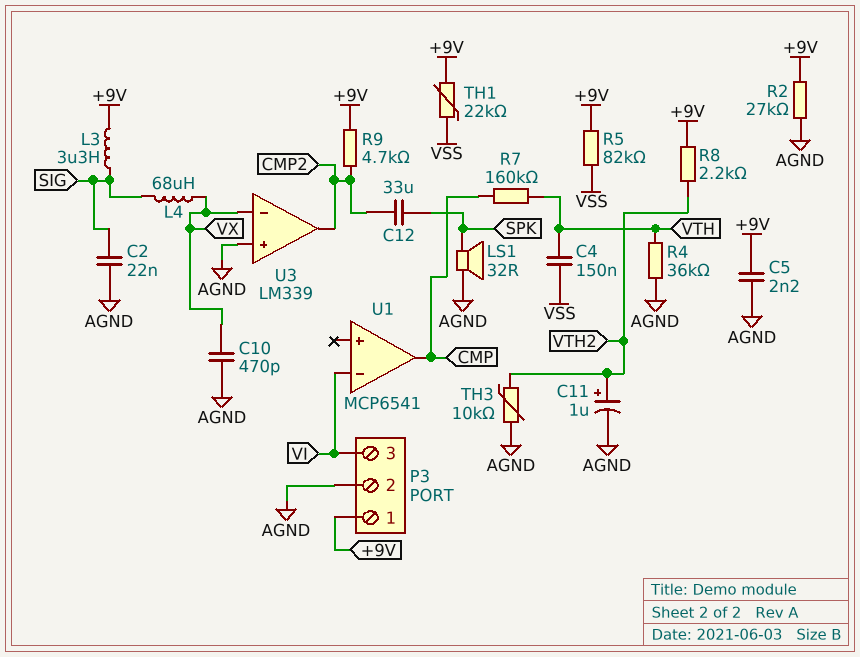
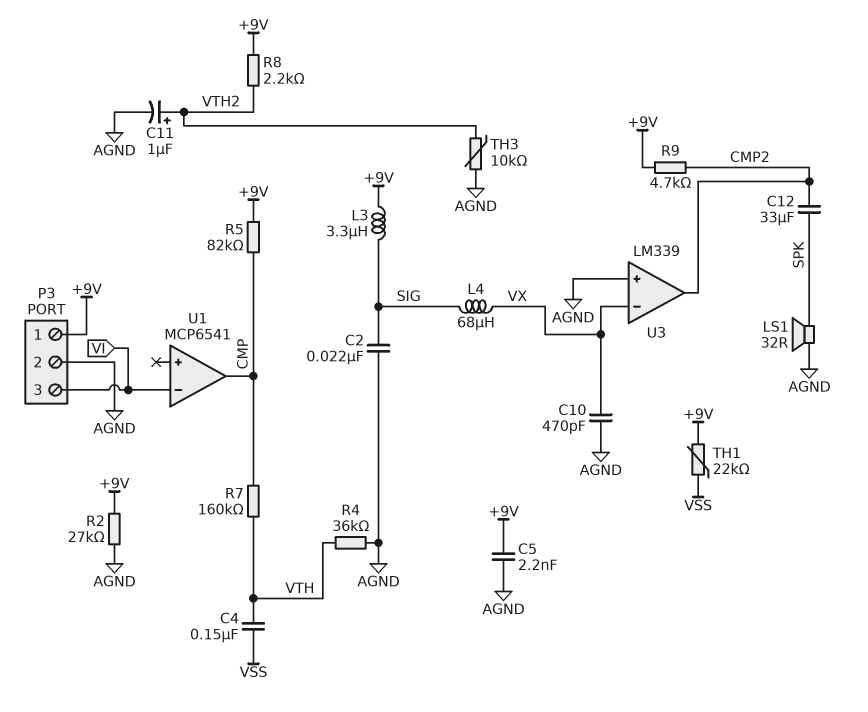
R5: 82k (+9V, VSS) -> 82k (+9V, CMP)

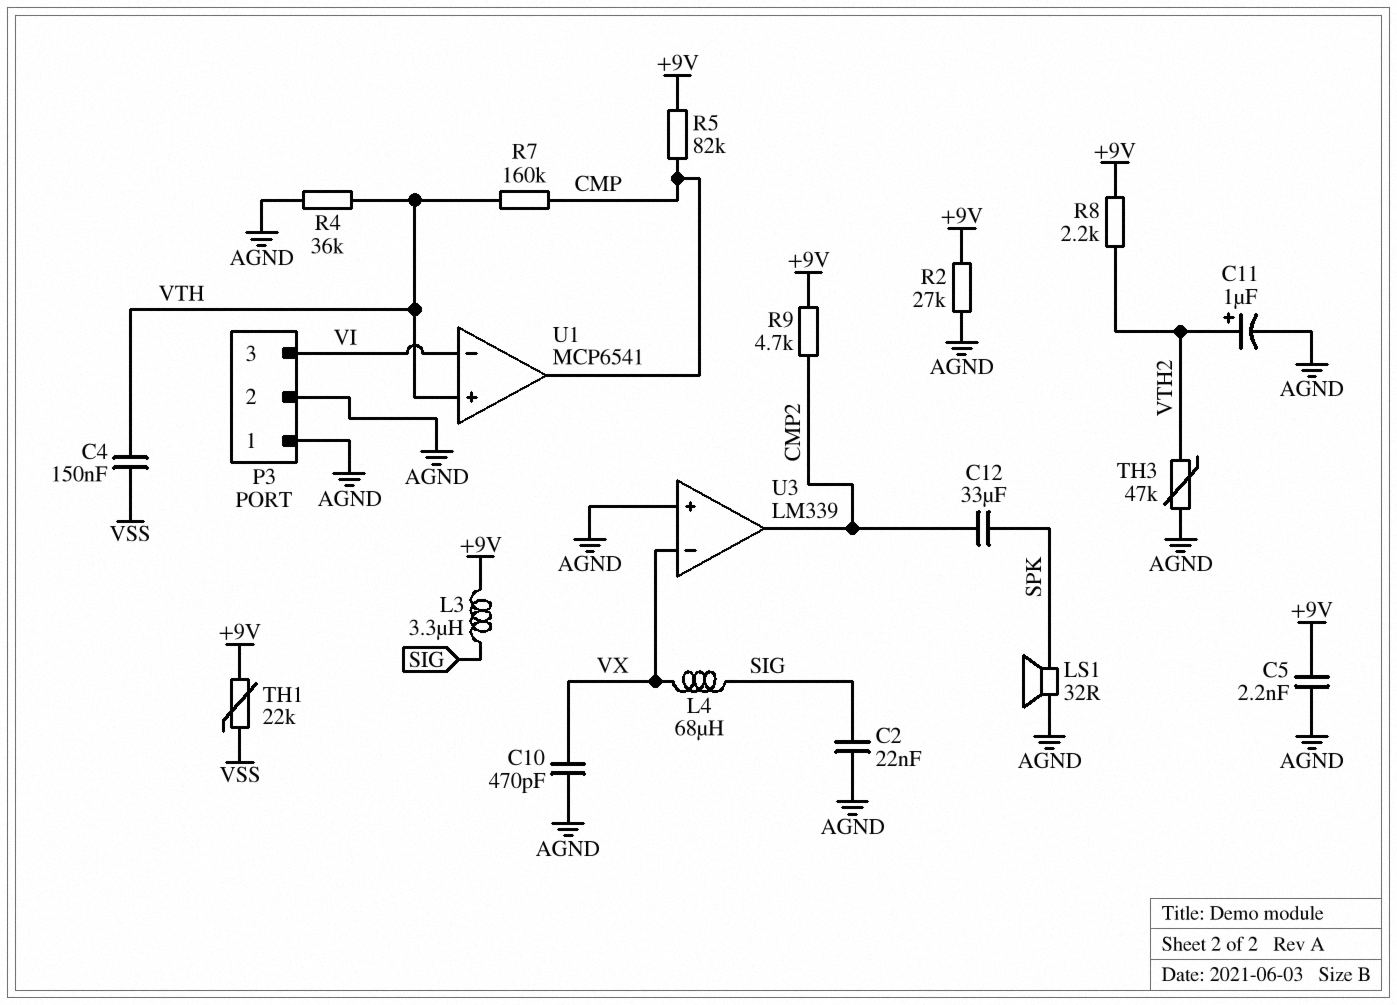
P3 pin 1: +9V -> AGND
TH3: 10k (AGND, VTH2) -> 47k (AGND, VTH2)
U1 pin in+: none -> VTH

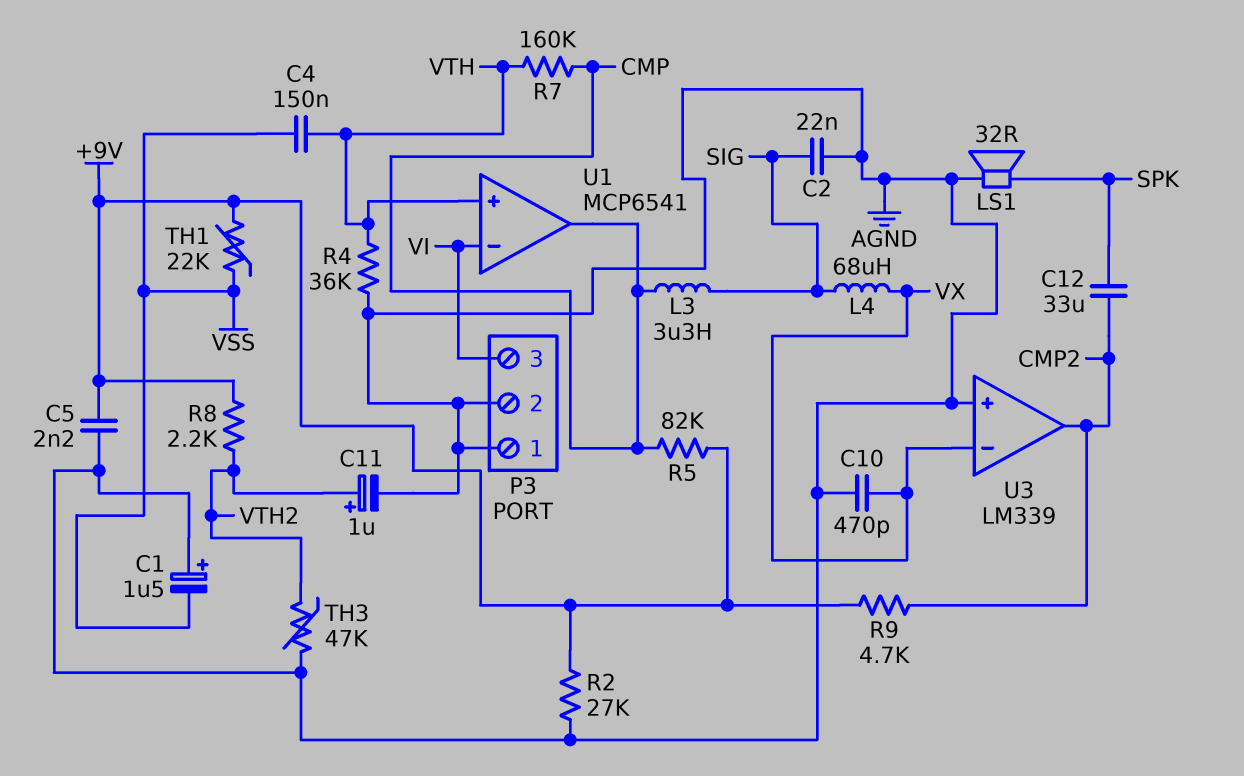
C1: none -> 1.5uF (plus AGND, minus VSS)
L3: 3.3uH (+9V, SIG) -> 3.3uH (CMP, SIG)

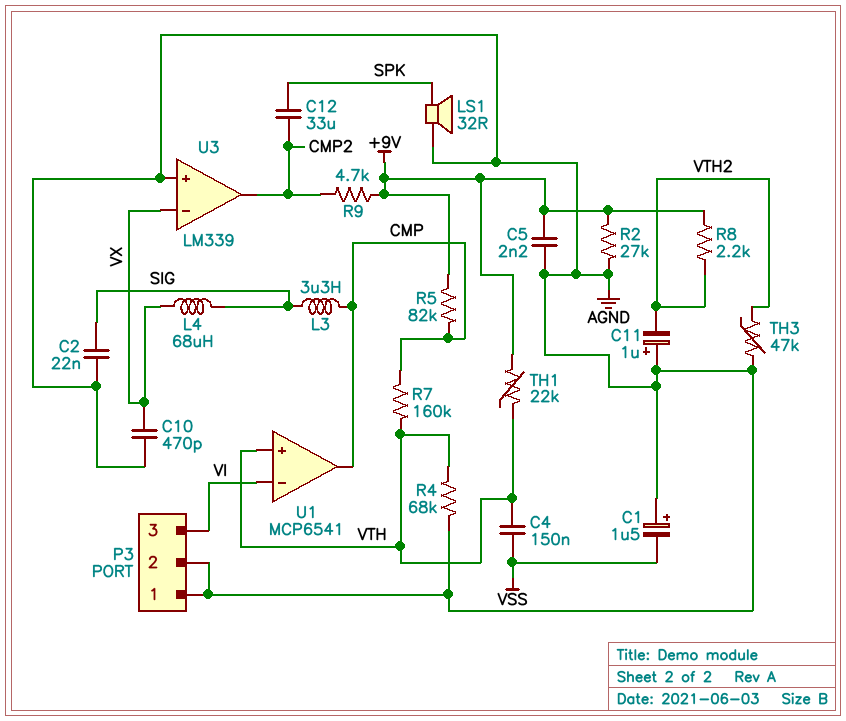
C11: 1uF (plus VTH2, minus AGND) -> 1uF (plus AGND, minus VTH2)
R4: 36k (AGND, VTH) -> 68k (AGND, VTH)
TH1: 22k (+9V, VSS) -> 22k (+9V, VTH)

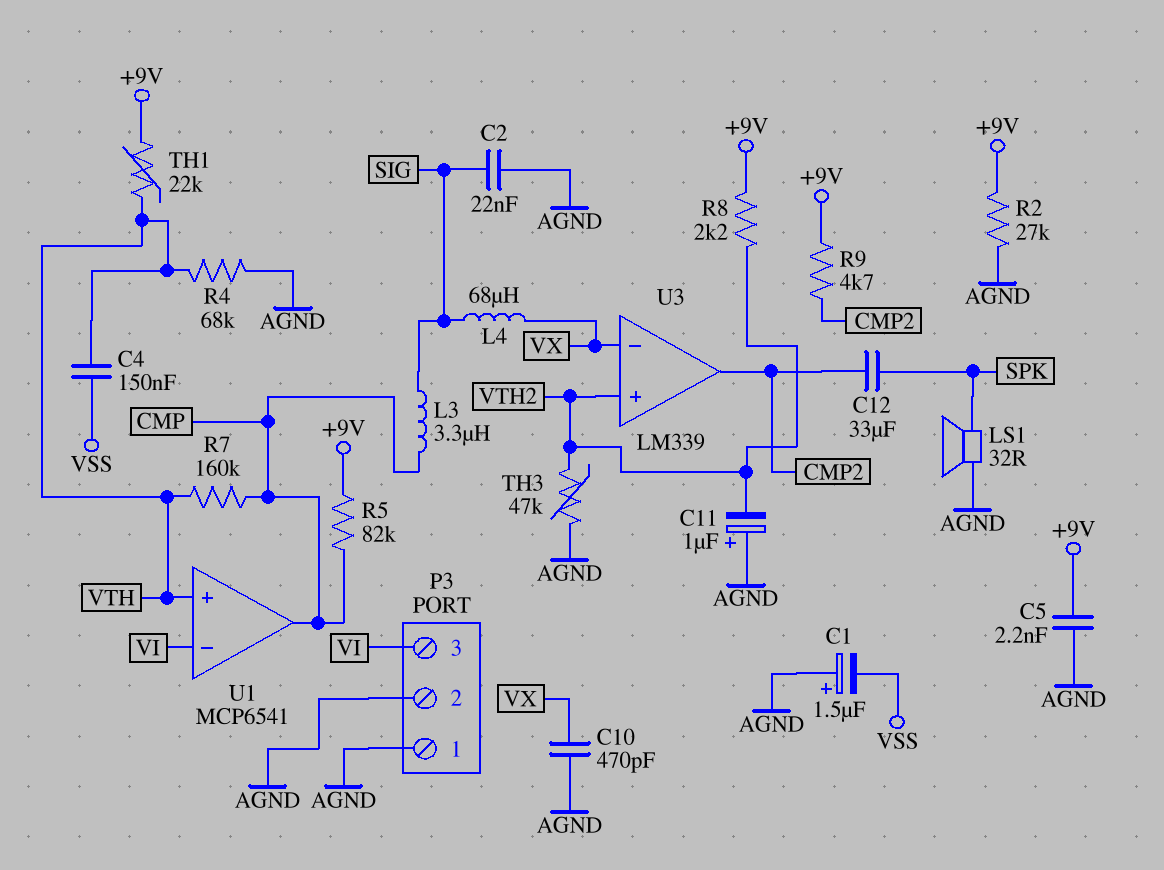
U3 pin in+: AGND -> VTH2

